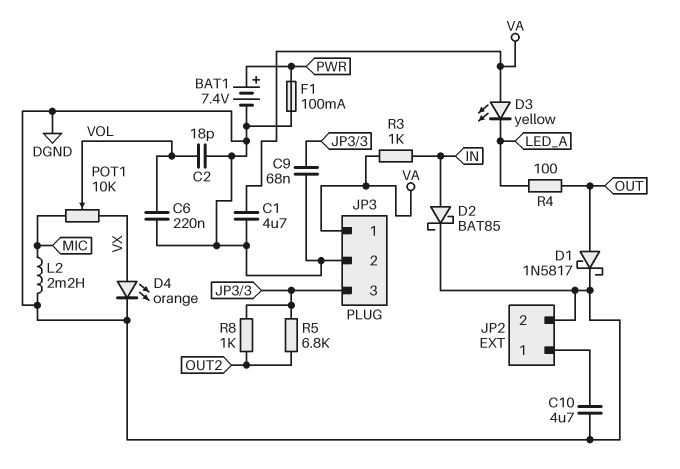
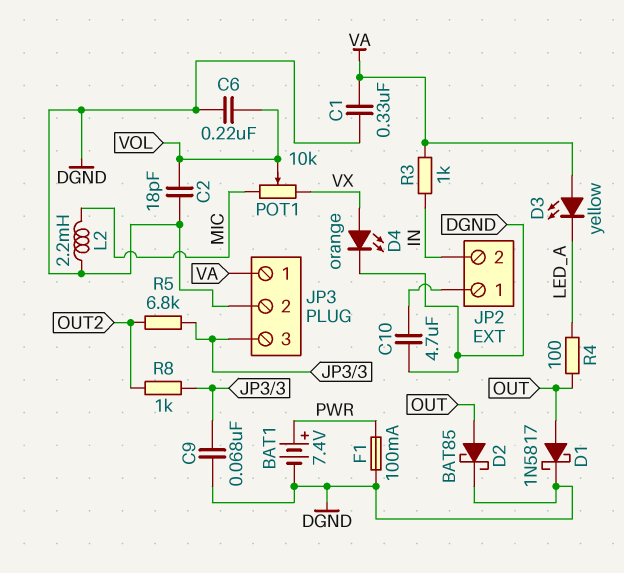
C1: 4.7uF (DGND, VA) -> 330nF (DGND, VA)
D2: schottky BAT85 (A IN, K DGND) -> schottky BAT85 (A OUT, K DGND)
JP2 pin 2: DGND -> IN

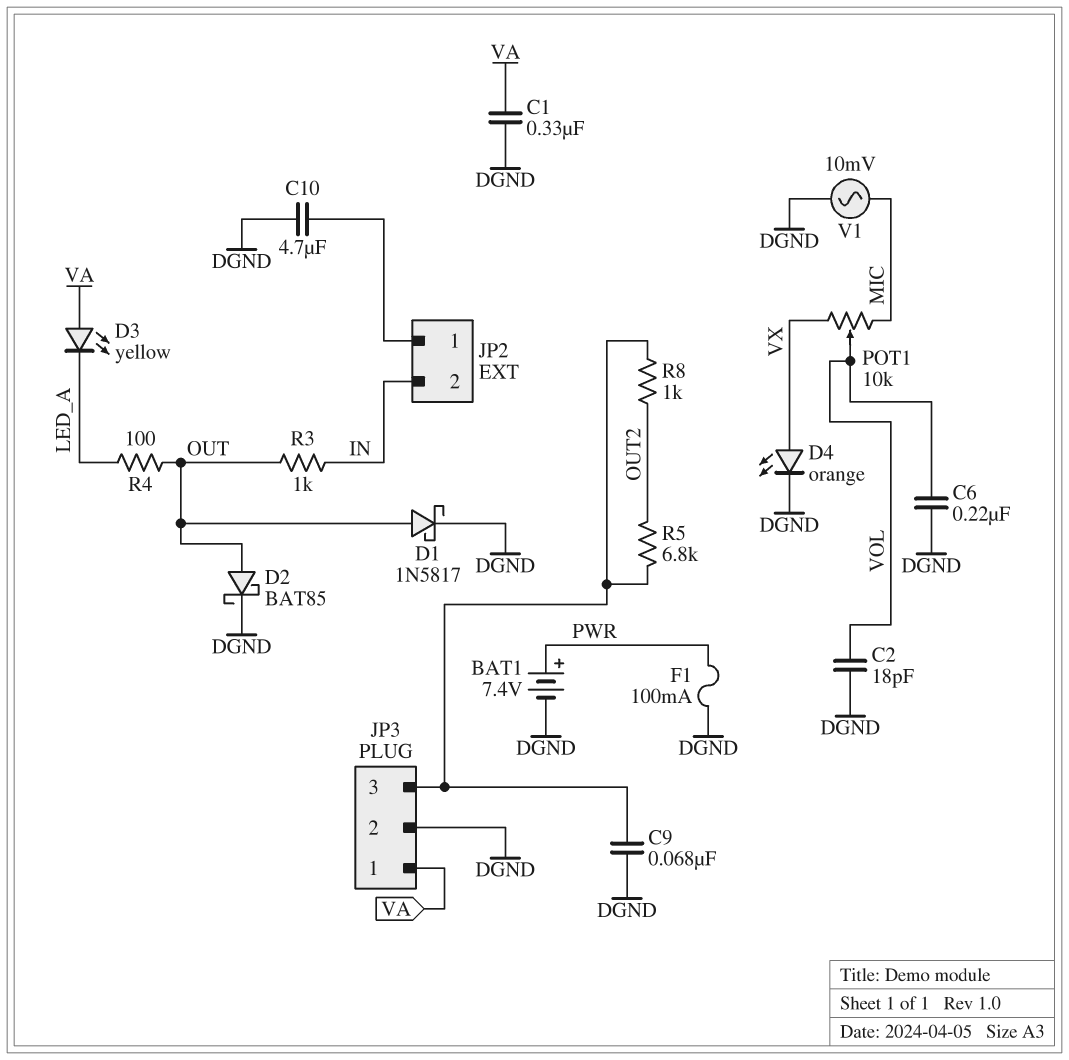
L2: 2.2mH (DGND, MIC) -> none
R3: 1k (IN, VA) -> 1k (IN, OUT)
V1: none -> AC 10mV (DGND, MIC)

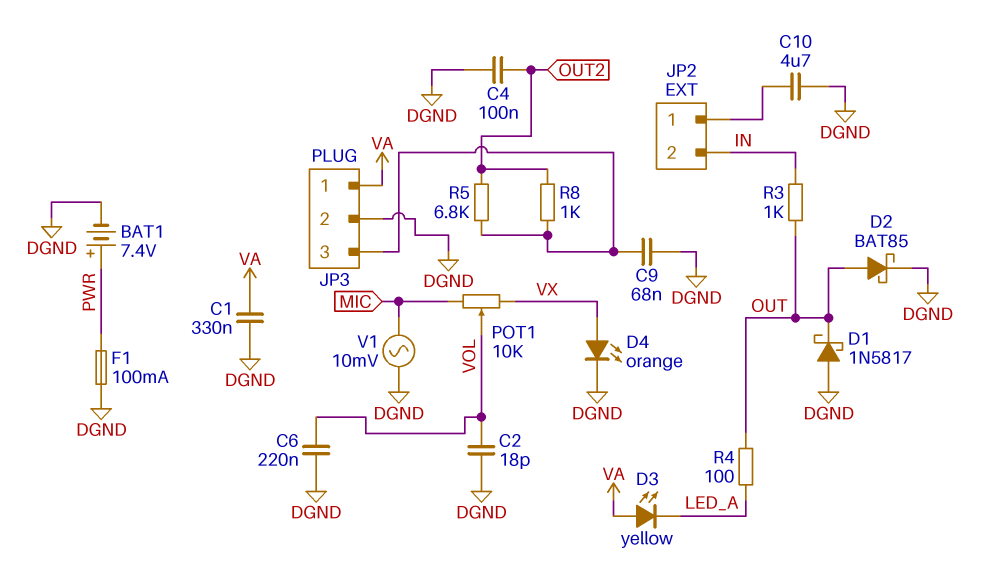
C4: none -> 100nF (DGND, OUT2)
D1: schottky 1N5817 (A OUT, K DGND) -> schottky 1N5817 (A DGND, K OUT)

